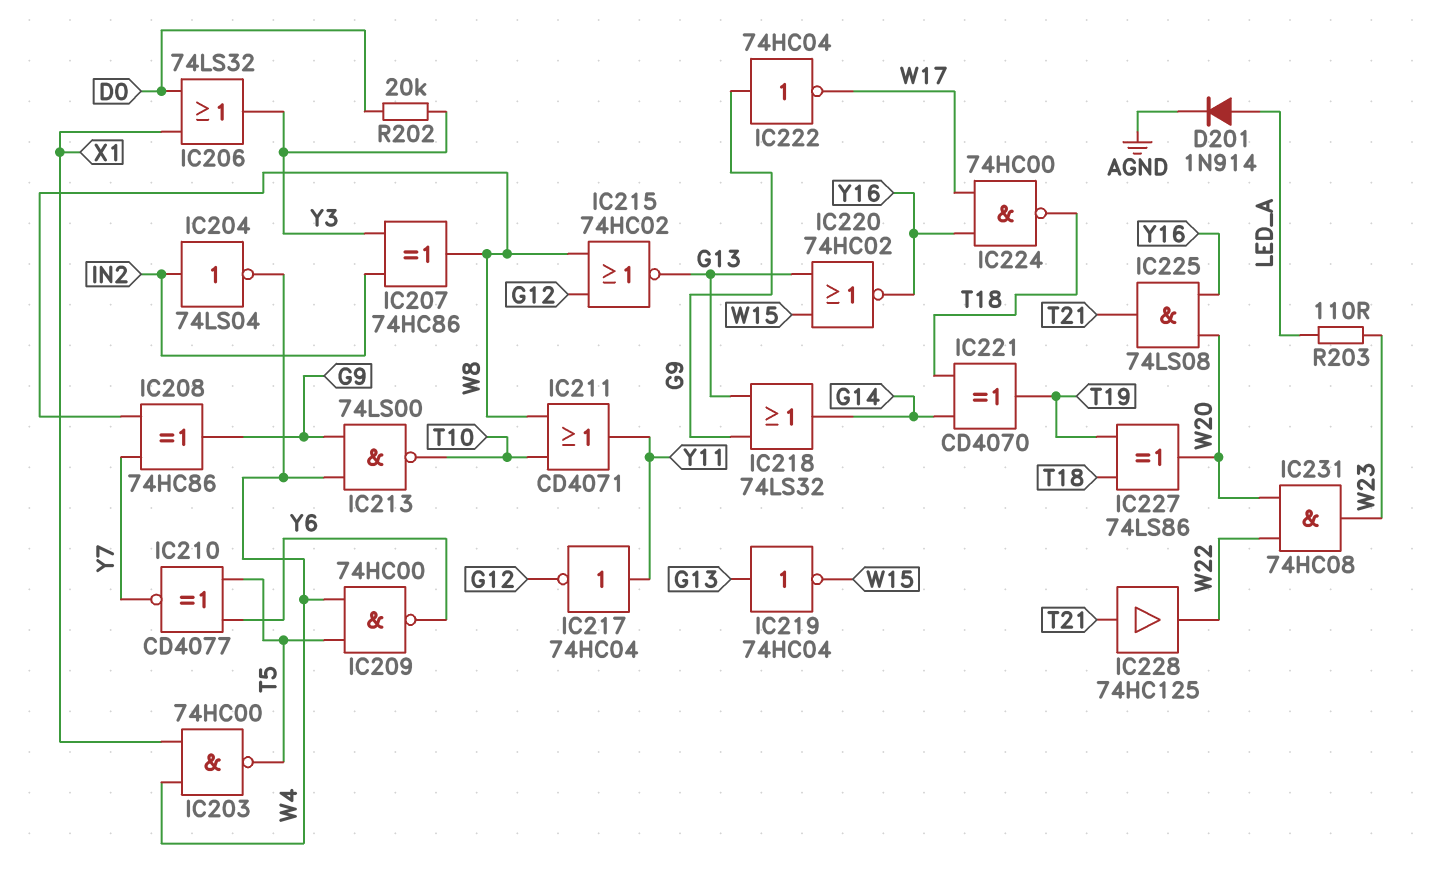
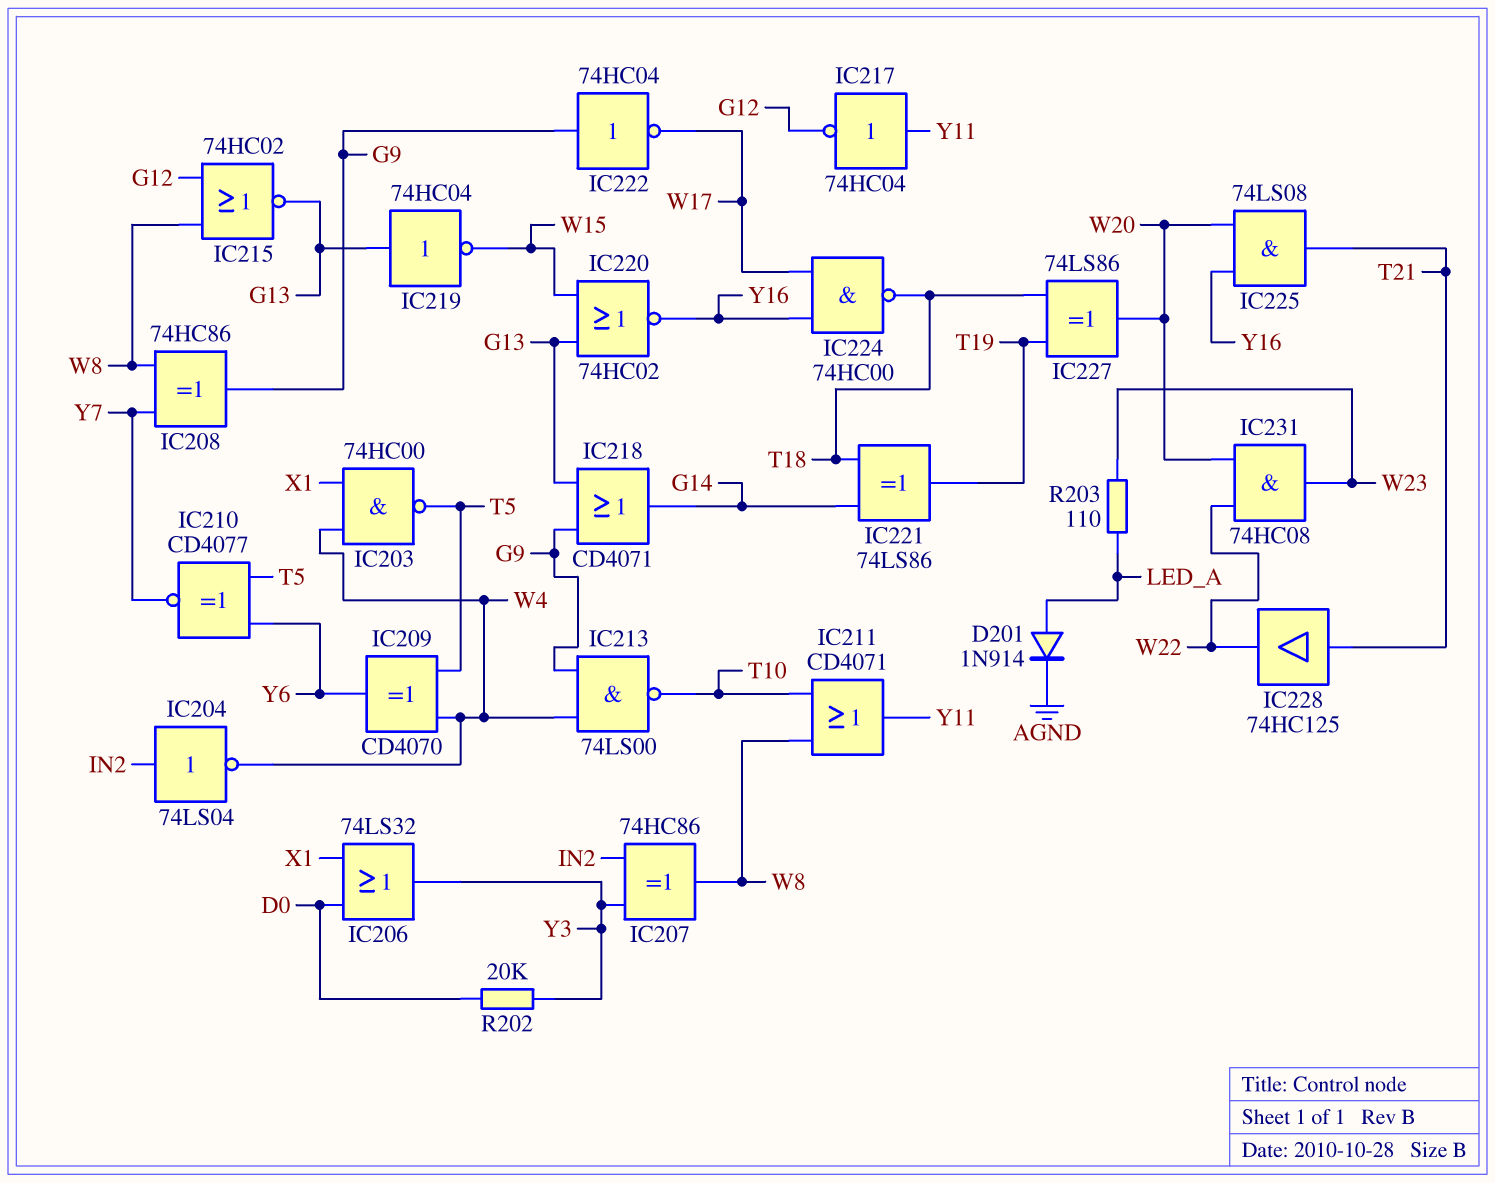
IC209: NAND 74HC00 (in T5, in W4, out Y6) -> XOR CD4070 (in T5, in W4, out Y6)
IC218: OR 74LS32 (in G9, in G13, out G14) -> OR CD4071 (in G9, in G13, out G14)
IC221: XOR CD4070 (in G14, in T18, out T19) -> XOR 74LS86 (in G14, in T18, out T19)

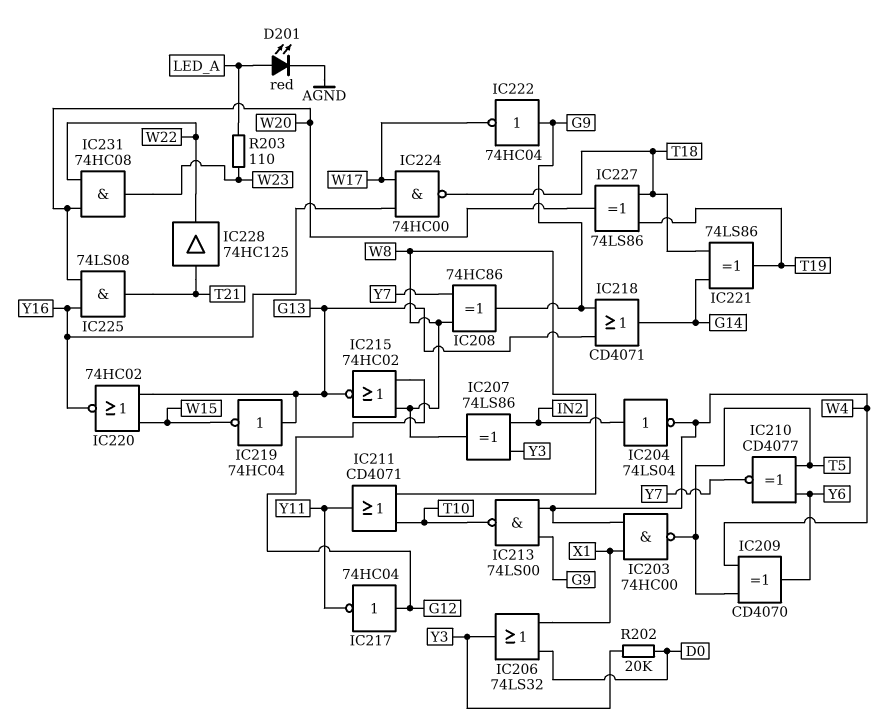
D201: diode 1N914 (A LED_A, K AGND) -> LED red (A LED_A, K AGND)
IC207: XOR 74HC86 (in IN2, in Y3, out W8) -> XOR 74LS86 (in IN2, in Y3, out W8)
IC217: NOT 74HC04 (in Y11, out G12) -> NOT 74HC04 (in G12, out Y11)

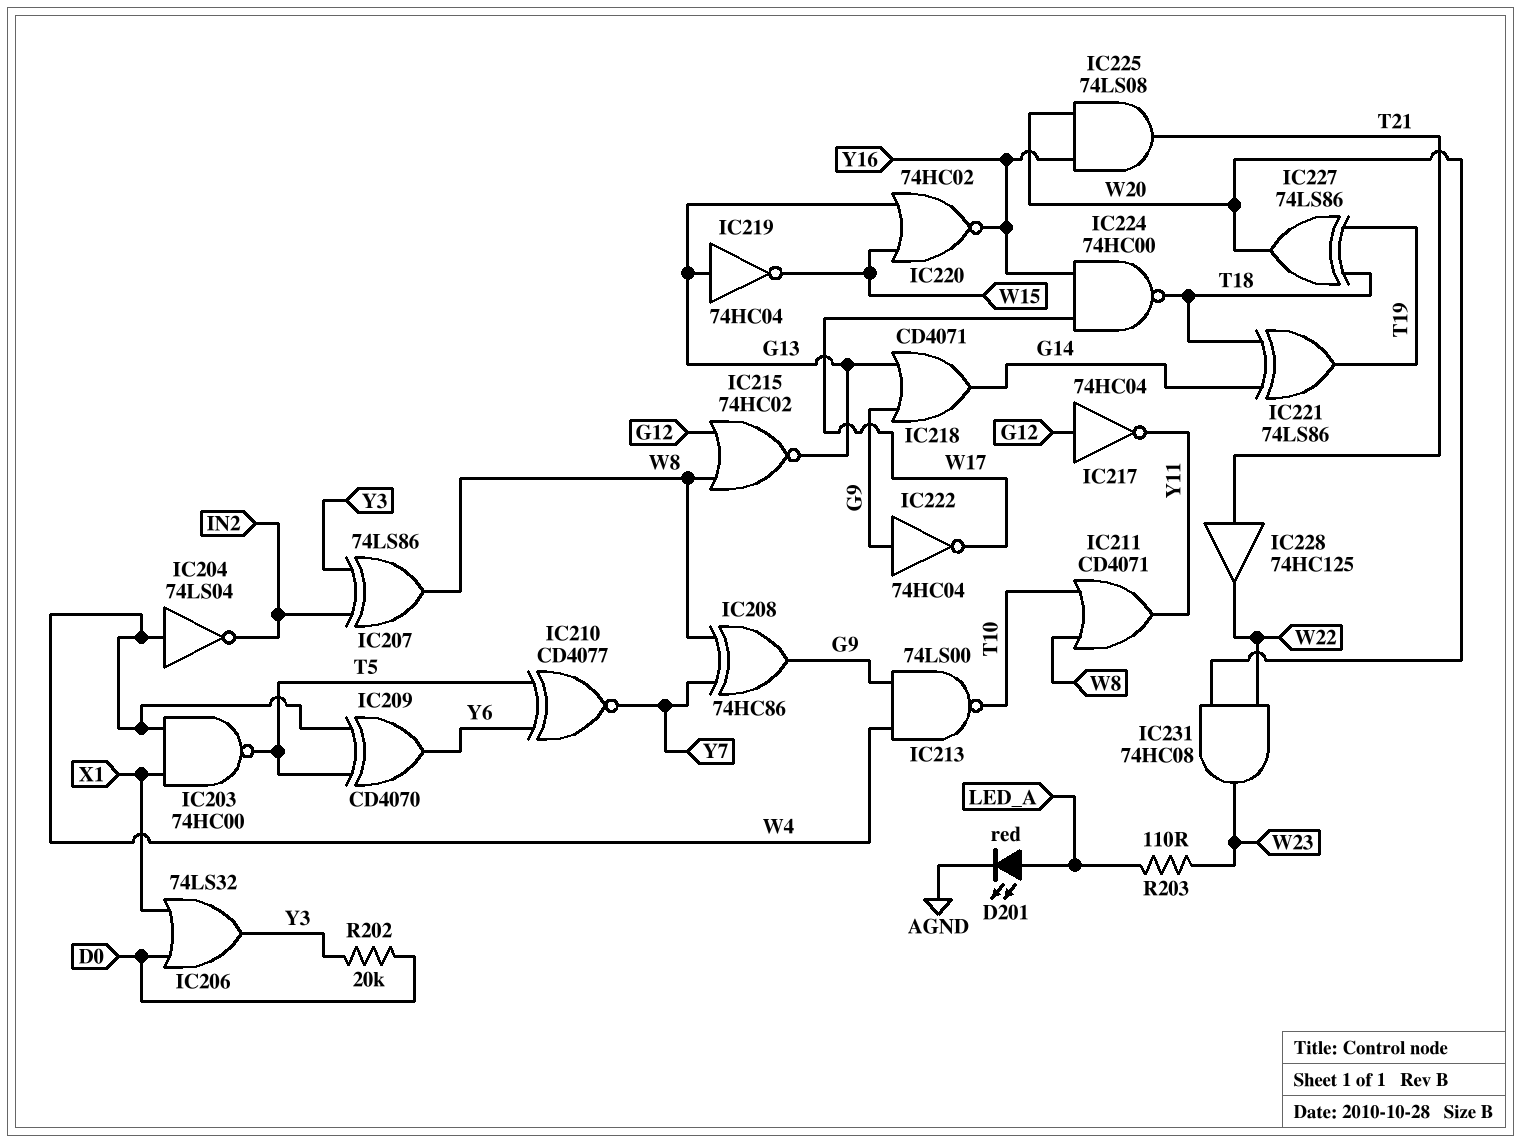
IC204: NOT 74LS04 (in IN2, out W4) -> NOT 74LS04 (in W4, out IN2)

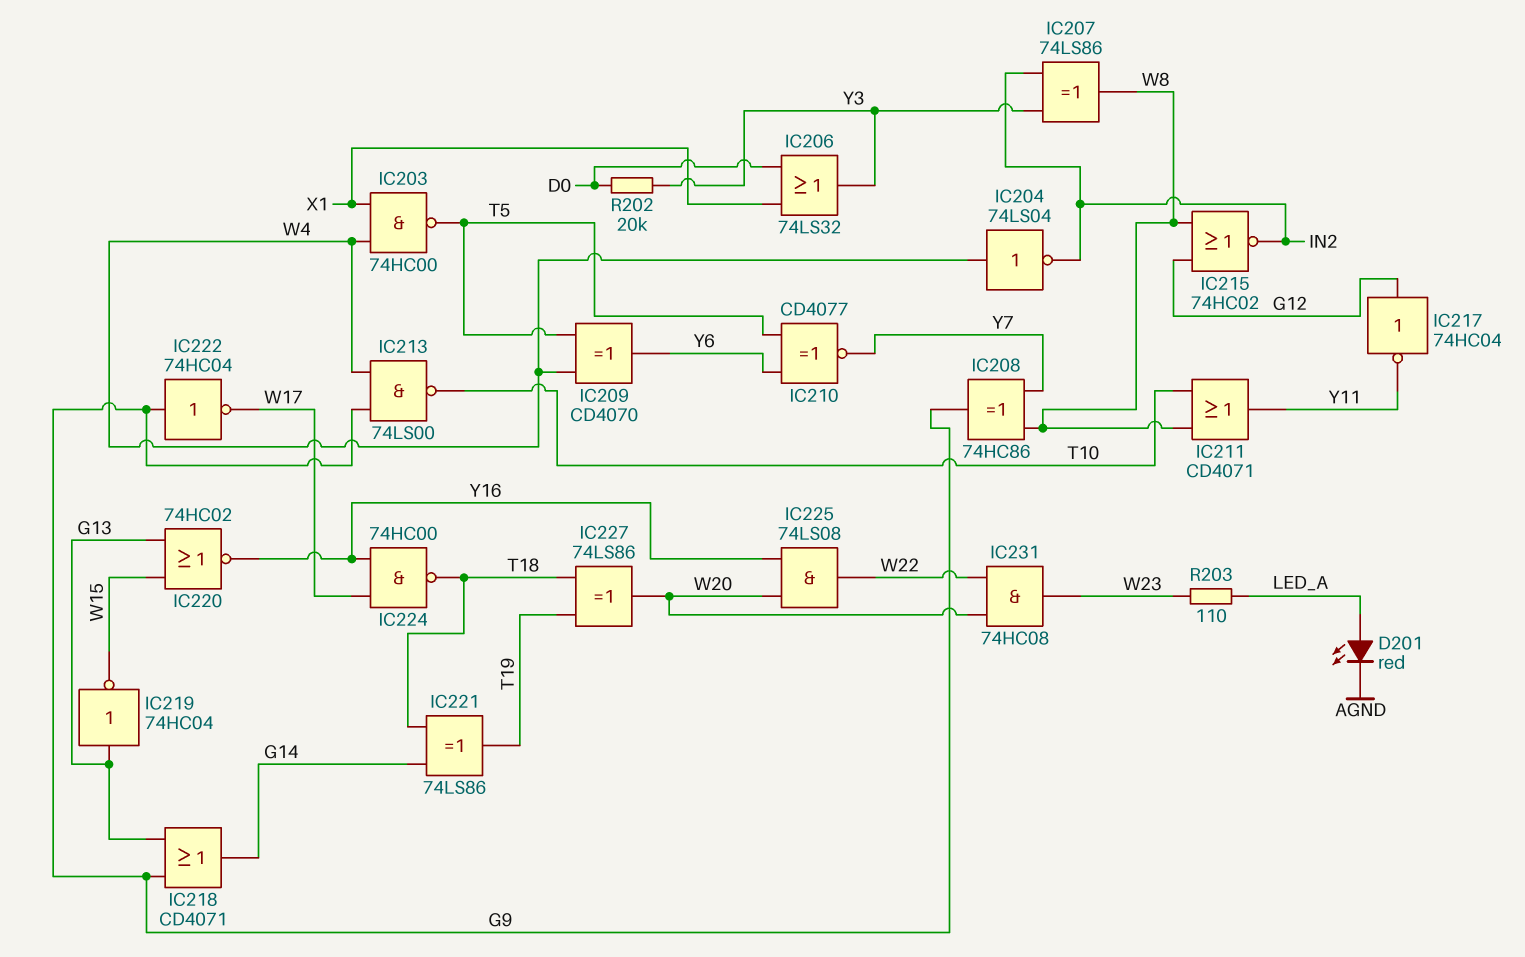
IC215: NOR 74HC02 (in G12, in W8, out G13) -> NOR 74HC02 (in G12, in W8, out IN2)
IC225: AND 74LS08 (in W20, in Y16, out T21) -> AND 74LS08 (in W20, in Y16, out W22)
IC228: buffer 74HC125 (in T21, out W22) -> none

